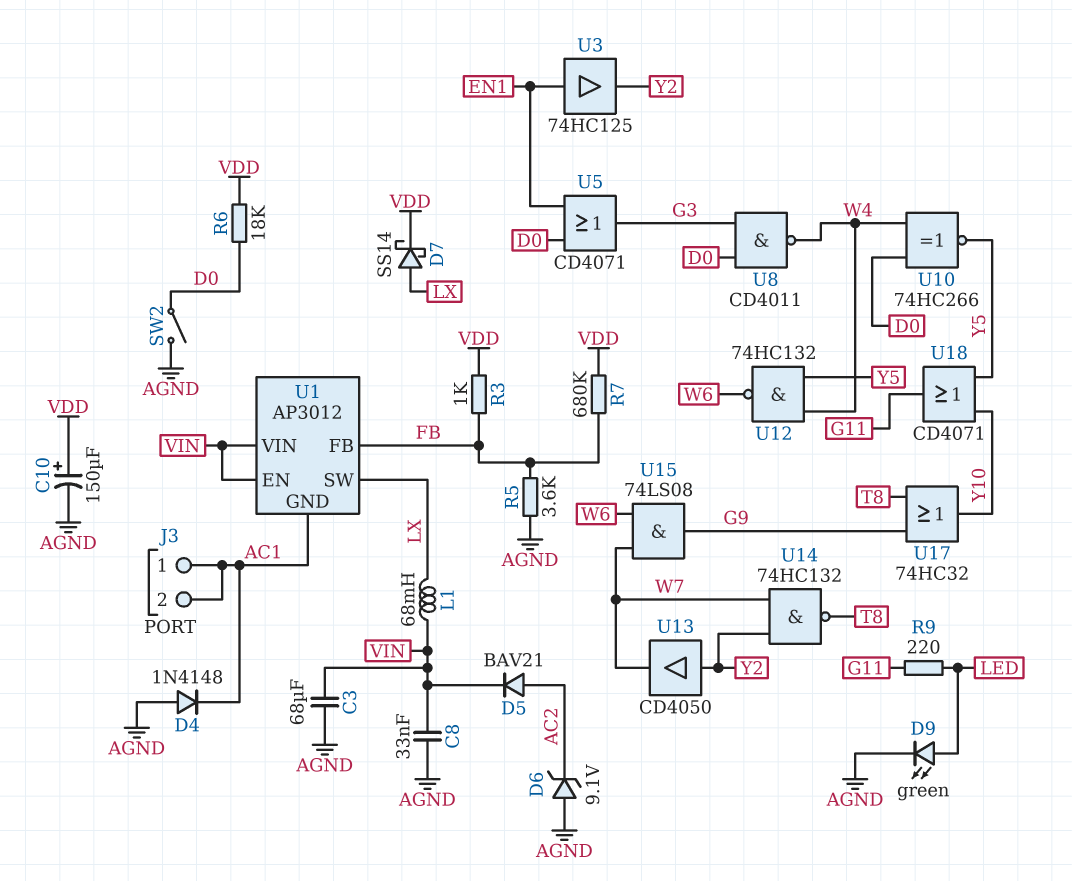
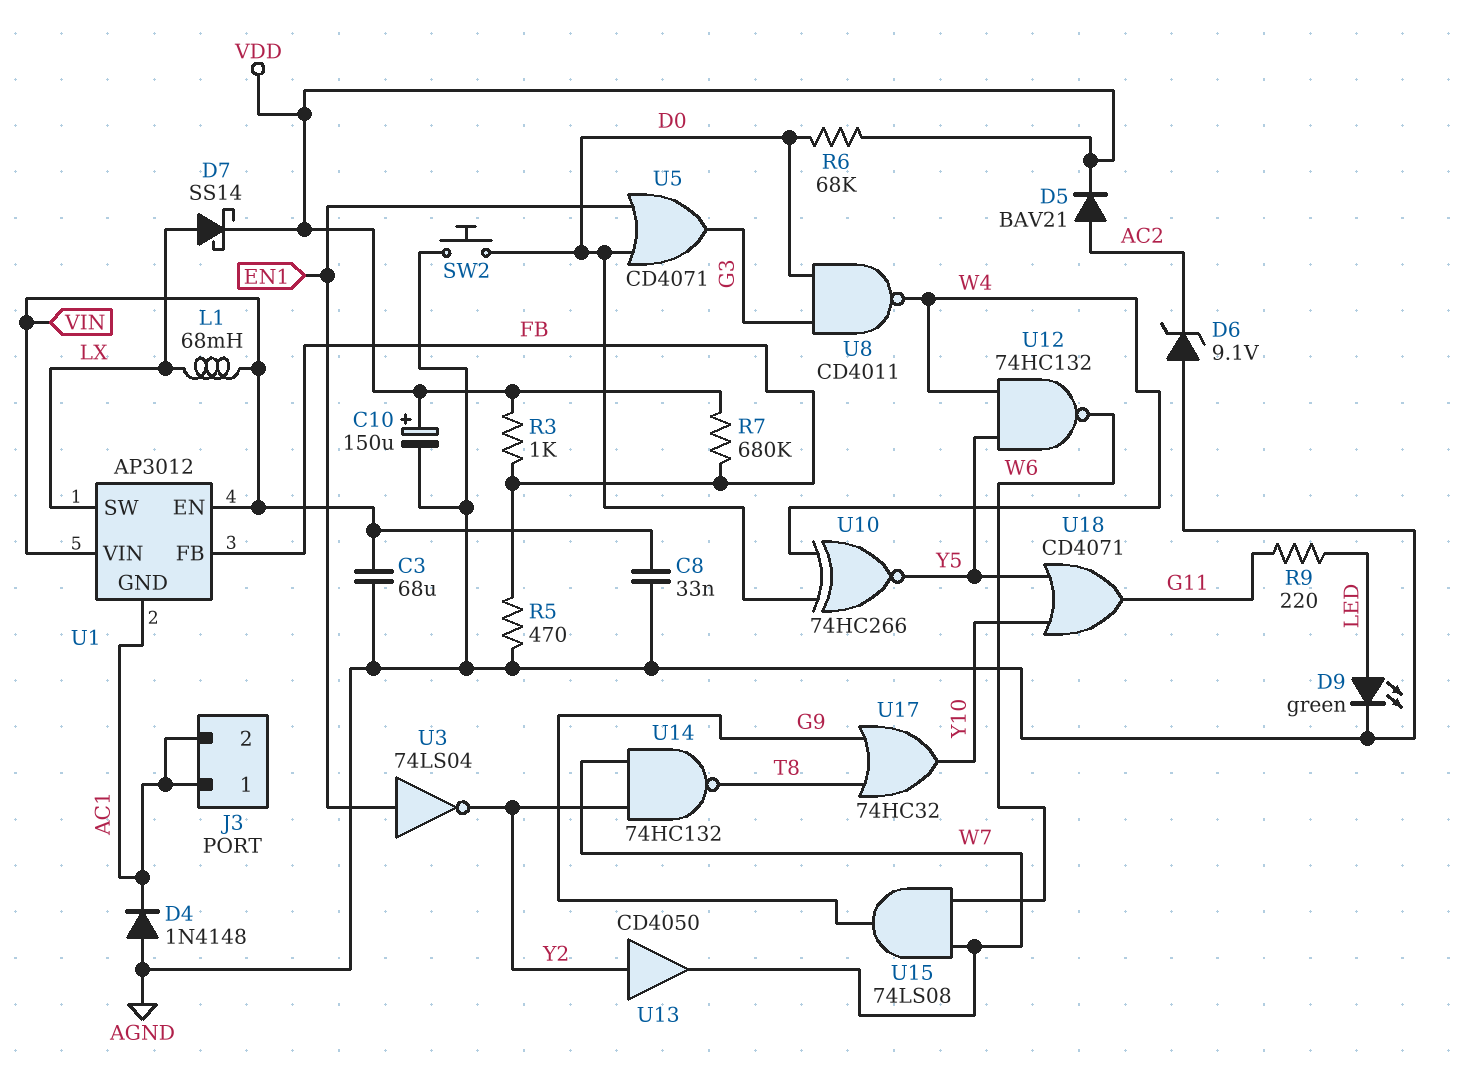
D5: diode BAV21 (A AC2, K VIN) -> diode BAV21 (A AC2, K VDD)
R5: 3.6k (AGND, FB) -> 470 (AGND, FB)
R6: 18k (D0, VDD) -> 68k (D0, VDD)
SW2: switch (AGND, D0) -> button (AGND, D0)
U3: buffer 74HC125 (in EN1, out Y2) -> NOT 74LS04 (in EN1, out Y2)

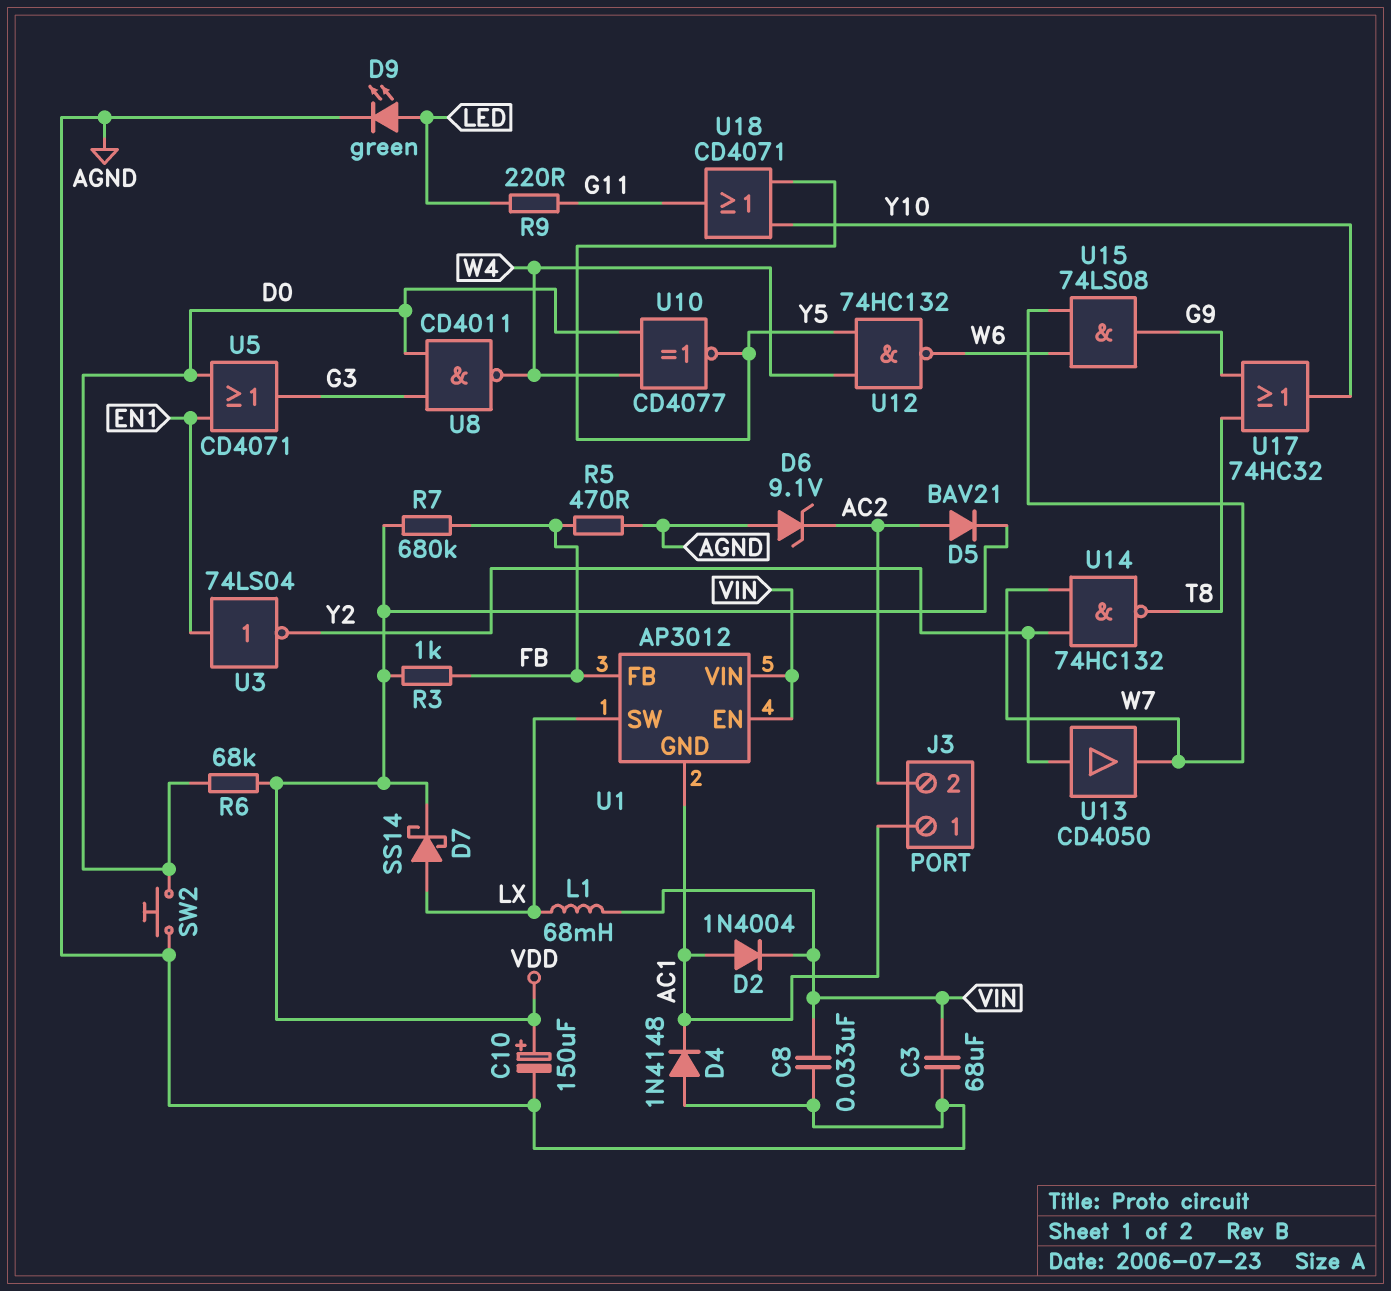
D2: none -> diode 1N4004 (A AC1, K VIN)
J3 pin 2: AC1 -> AC2
U10: XNOR 74HC266 (in D0, in W4, out Y5) -> XNOR CD4077 (in D0, in W4, out Y5)

